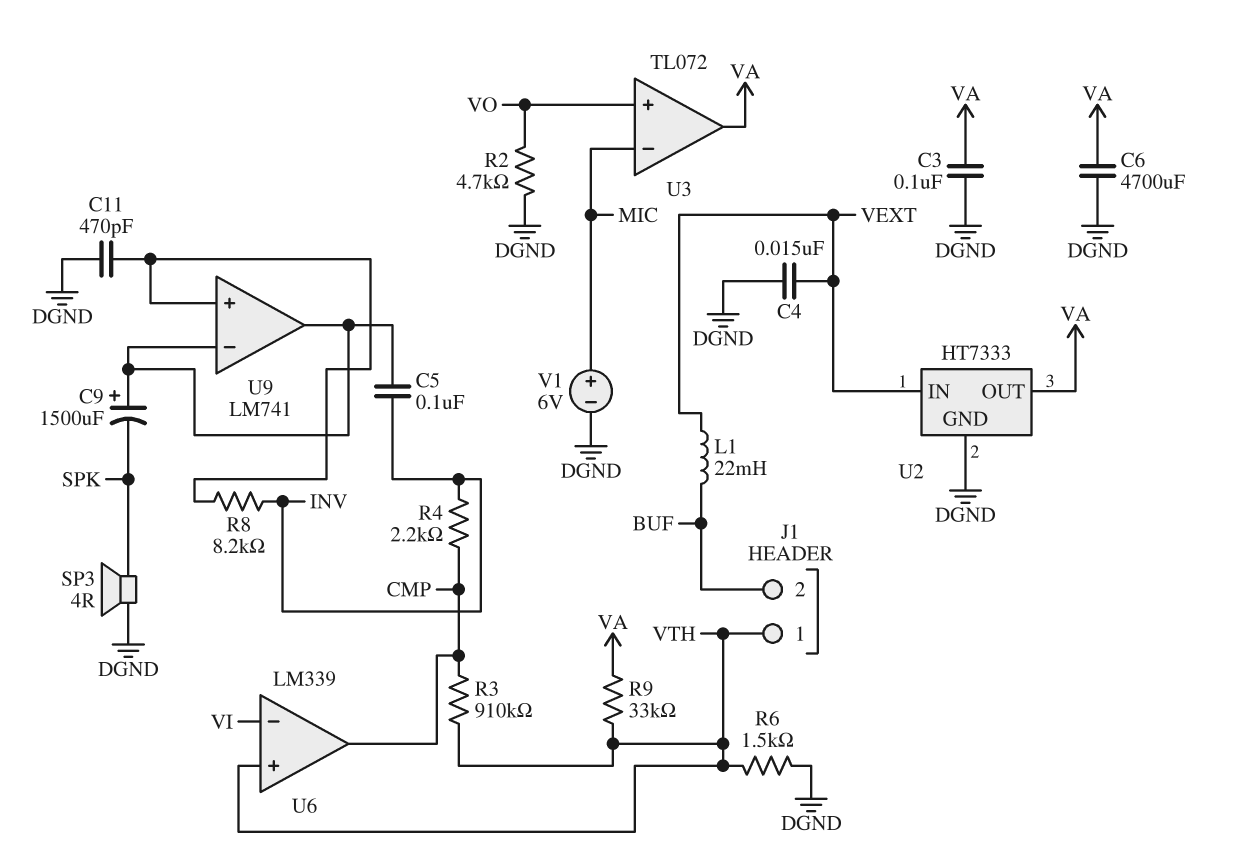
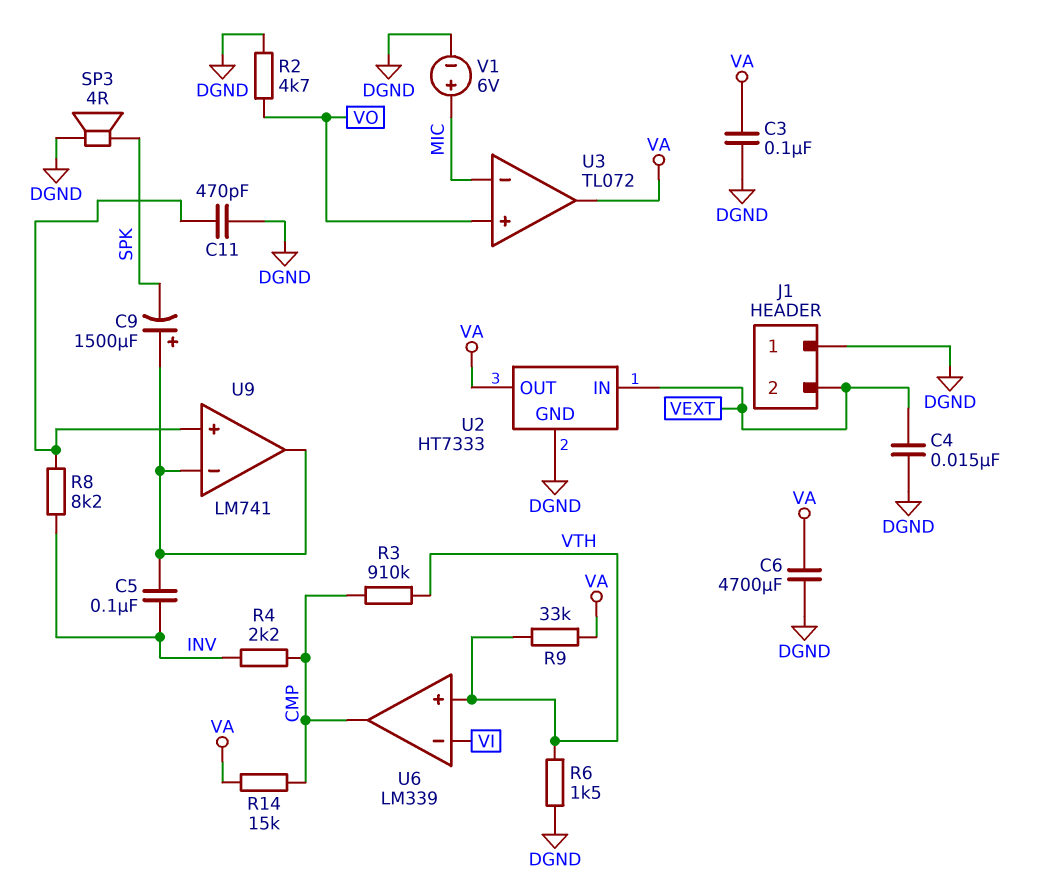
J1 pin 1: VTH -> DGND
J1 pin 2: BUF -> VEXT
L1: 22mH (BUF, VEXT) -> none
R14: none -> 15k (CMP, VA)

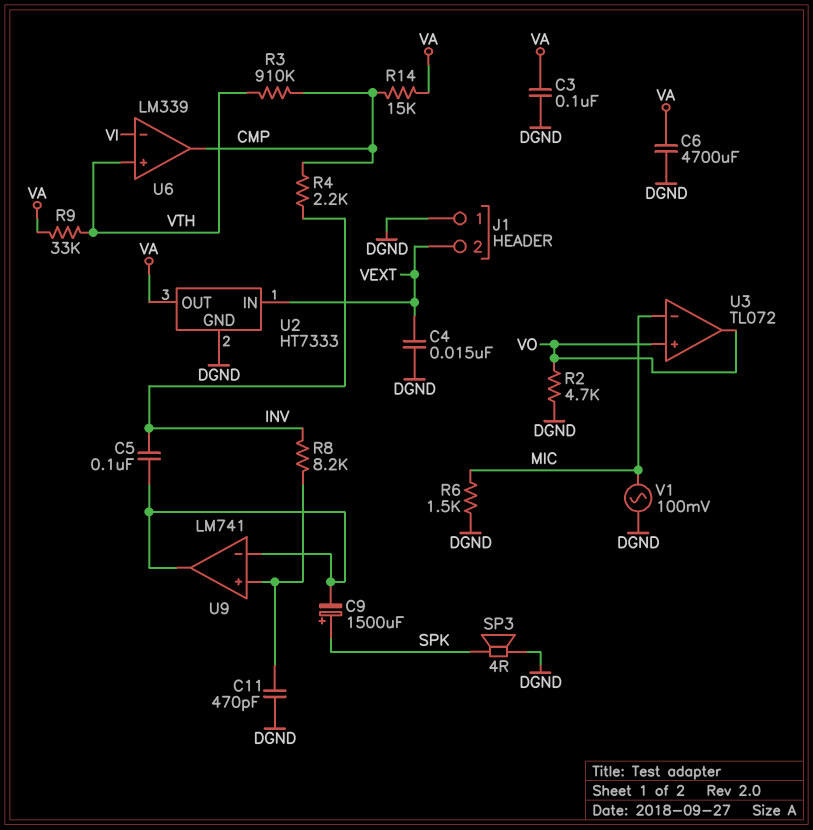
C9: 1500uF (plus U9/in-, minus SPK) -> 1500uF (plus SPK, minus U9/in-)
R6: 1.5k (DGND, VTH) -> 1.5k (DGND, MIC)
U3 pin out: VA -> VO
V1: 6V (plus MIC, minus DGND) -> AC 100mV (DGND, MIC)

